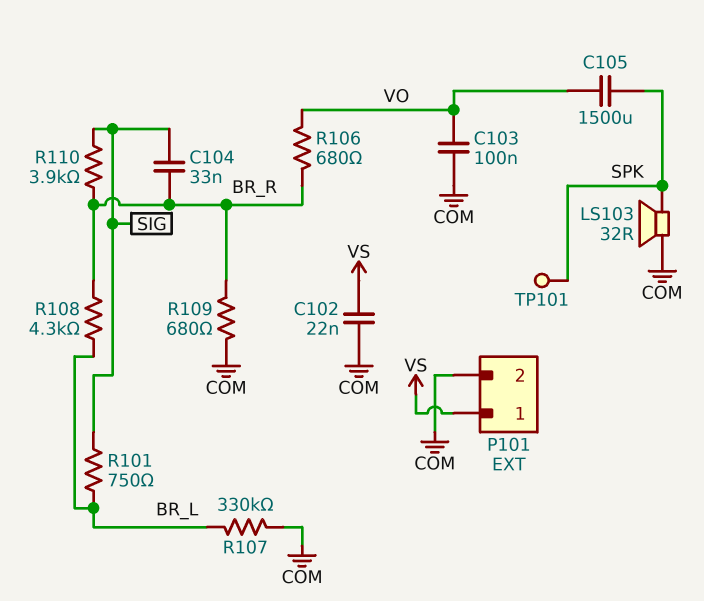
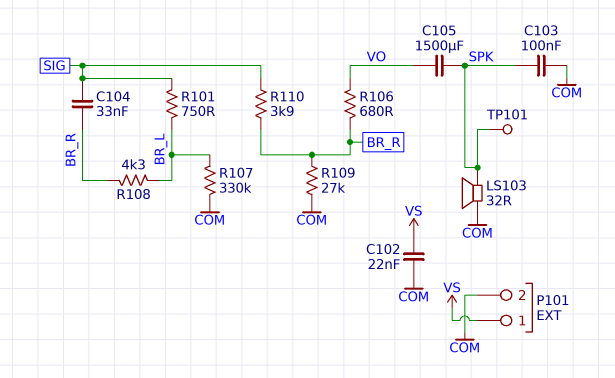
C103: 100nF (COM, VO) -> 100nF (COM, SPK)
R109: 680 (BR_R, COM) -> 27k (BR_R, COM)

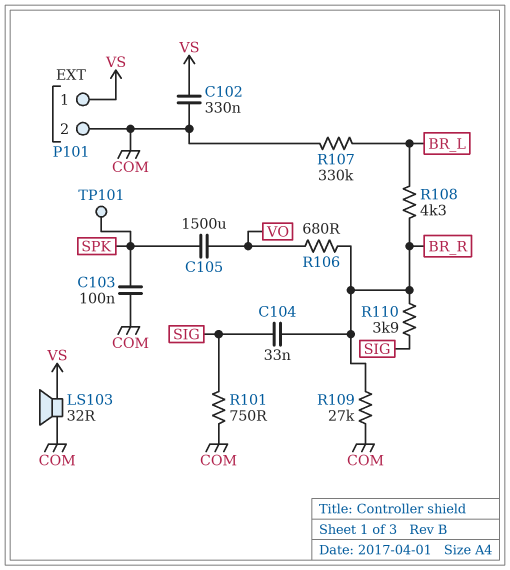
C102: 22nF (COM, VS) -> 330nF (COM, VS)
LS103: speaker 32R (COM, SPK) -> speaker 32R (COM, VS)
R101: 750 (BR_L, SIG) -> 750 (COM, SIG)

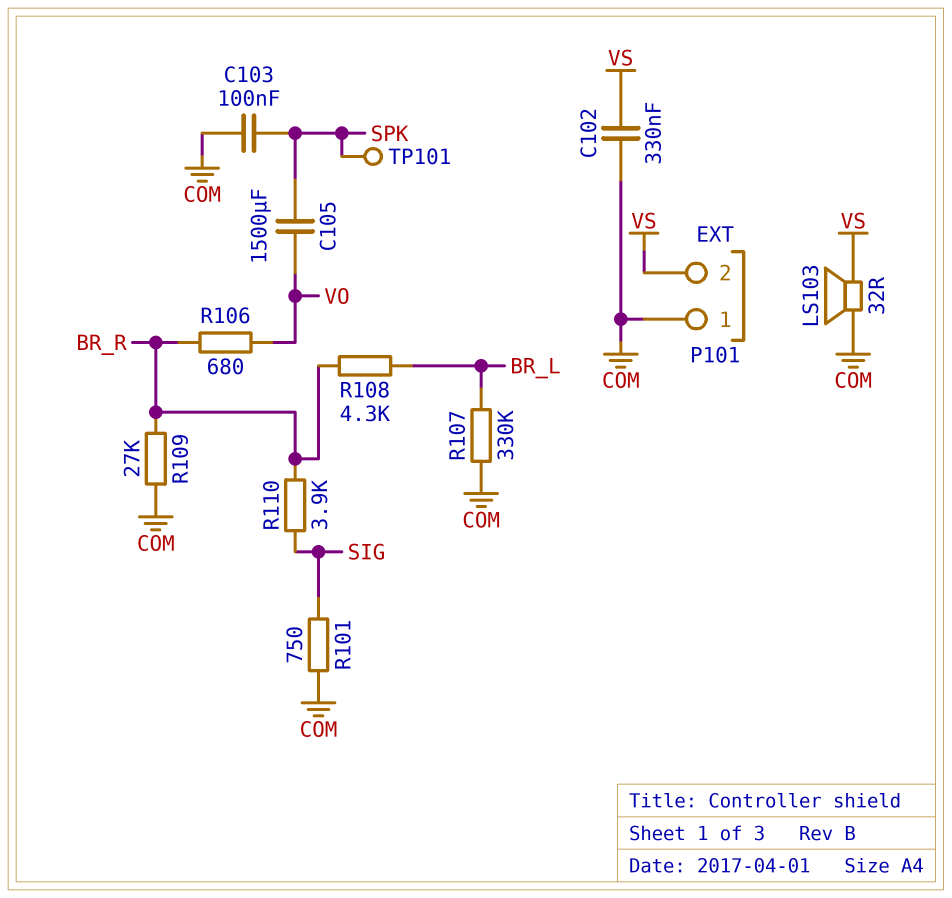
C104: 33nF (BR_R, SIG) -> none
P101 pin 1: VS -> COM
P101 pin 2: COM -> VS

